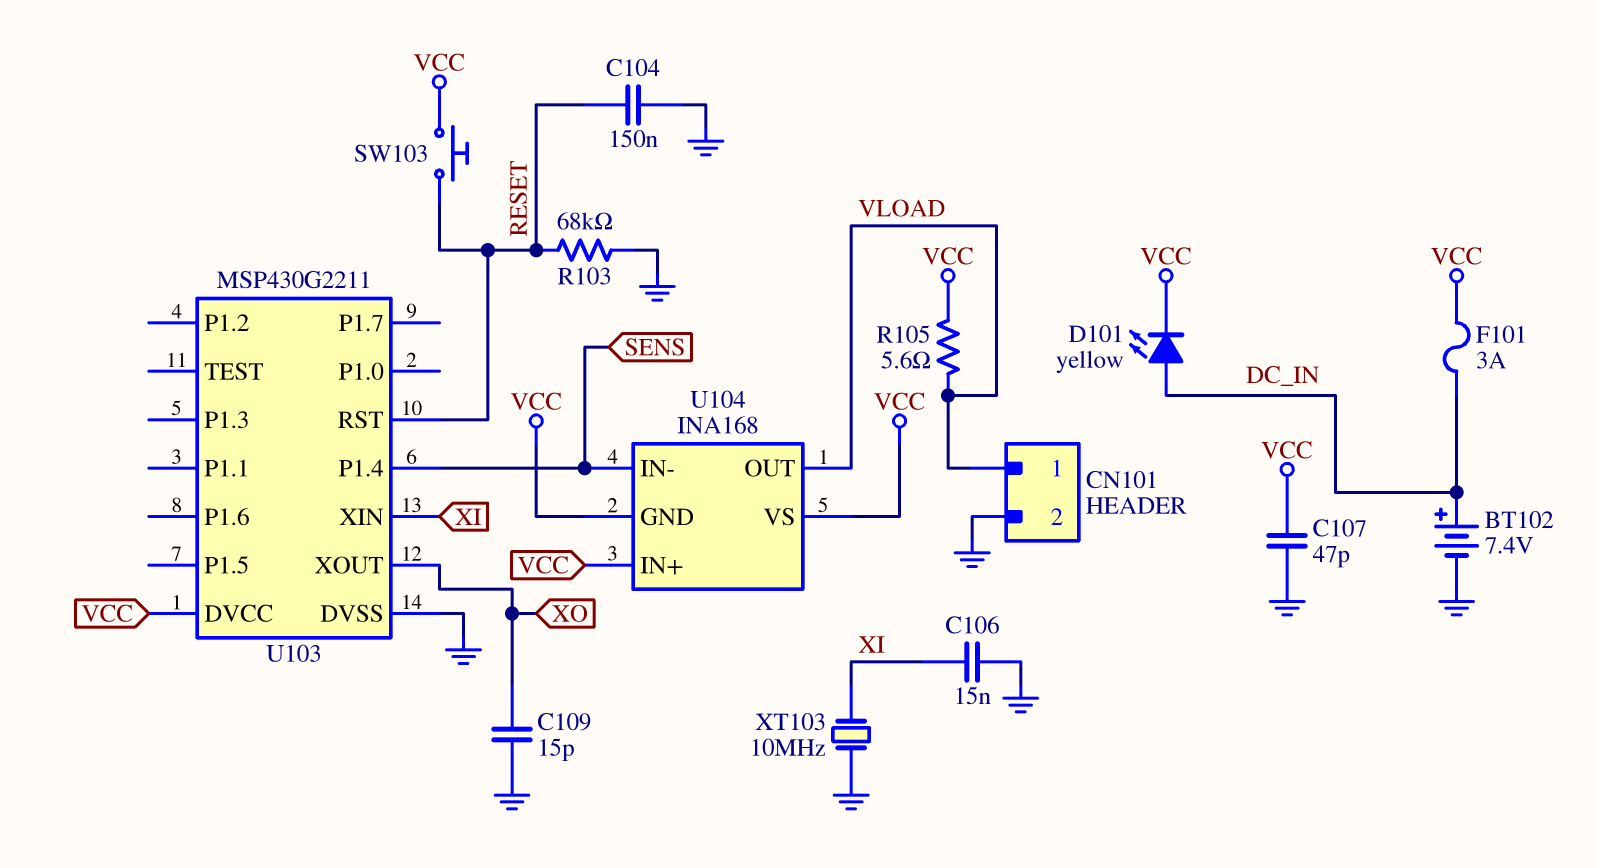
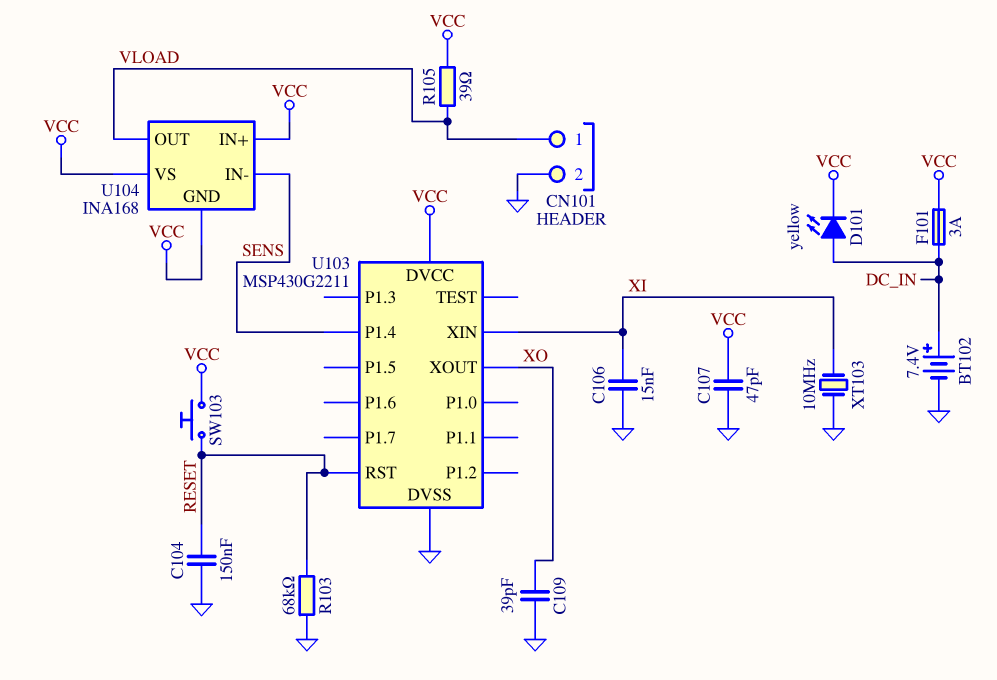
C109: 15pF (GND, XO) -> 39pF (GND, XO)
R105: 5.6 (VCC, VLOAD) -> 39 (VCC, VLOAD)

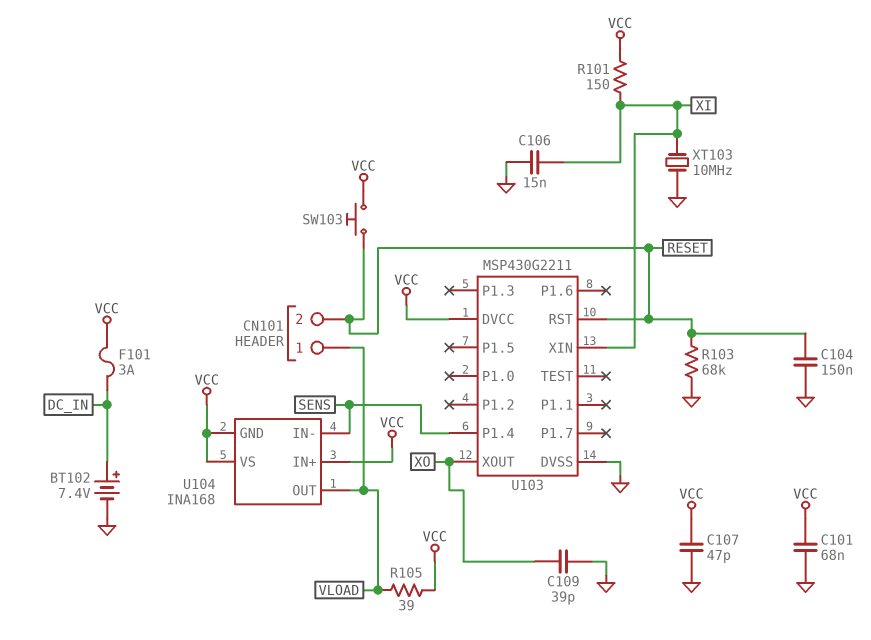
C101: none -> 68nF (GND, VCC)
CN101 pin 2: GND -> RESET
D101: LED yellow (A DC_IN, K VCC) -> none
R101: none -> 150 (VCC, XI)

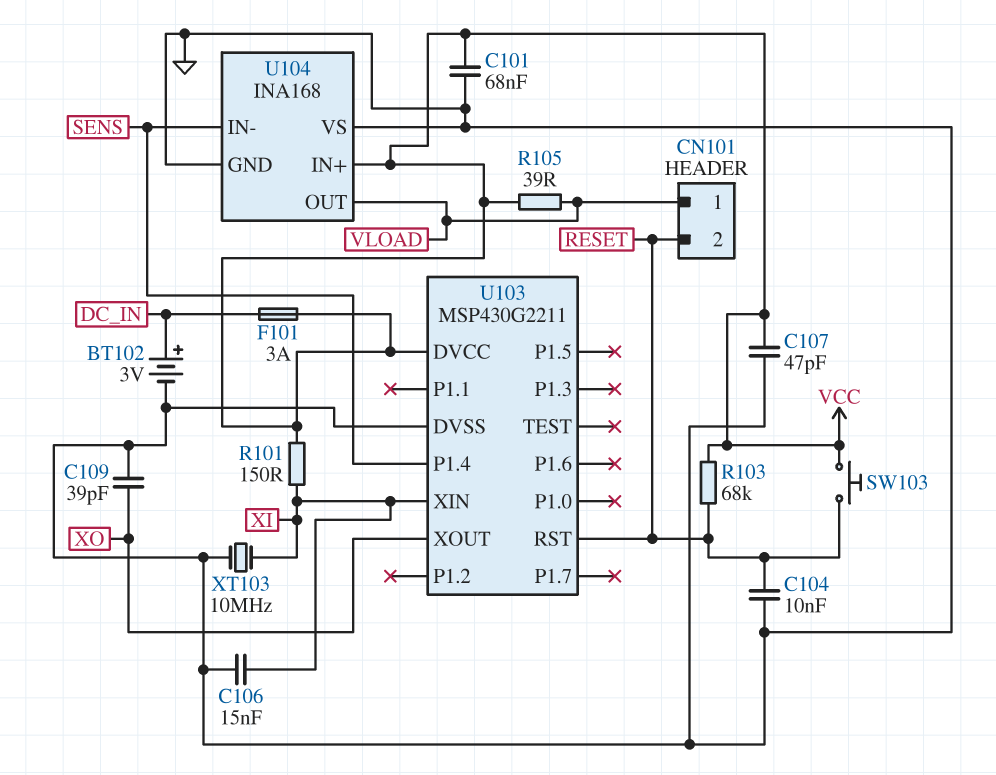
BT102: 7.4V (plus DC_IN, minus GND) -> 3V (plus DC_IN, minus GND)
C104: 150nF (GND, RESET) -> 10nF (GND, RESET)
R103: 68k (GND, RESET) -> 68k (RESET, VCC)
U104 pin GND: VCC -> GND
U104 pin VS: VCC -> GND

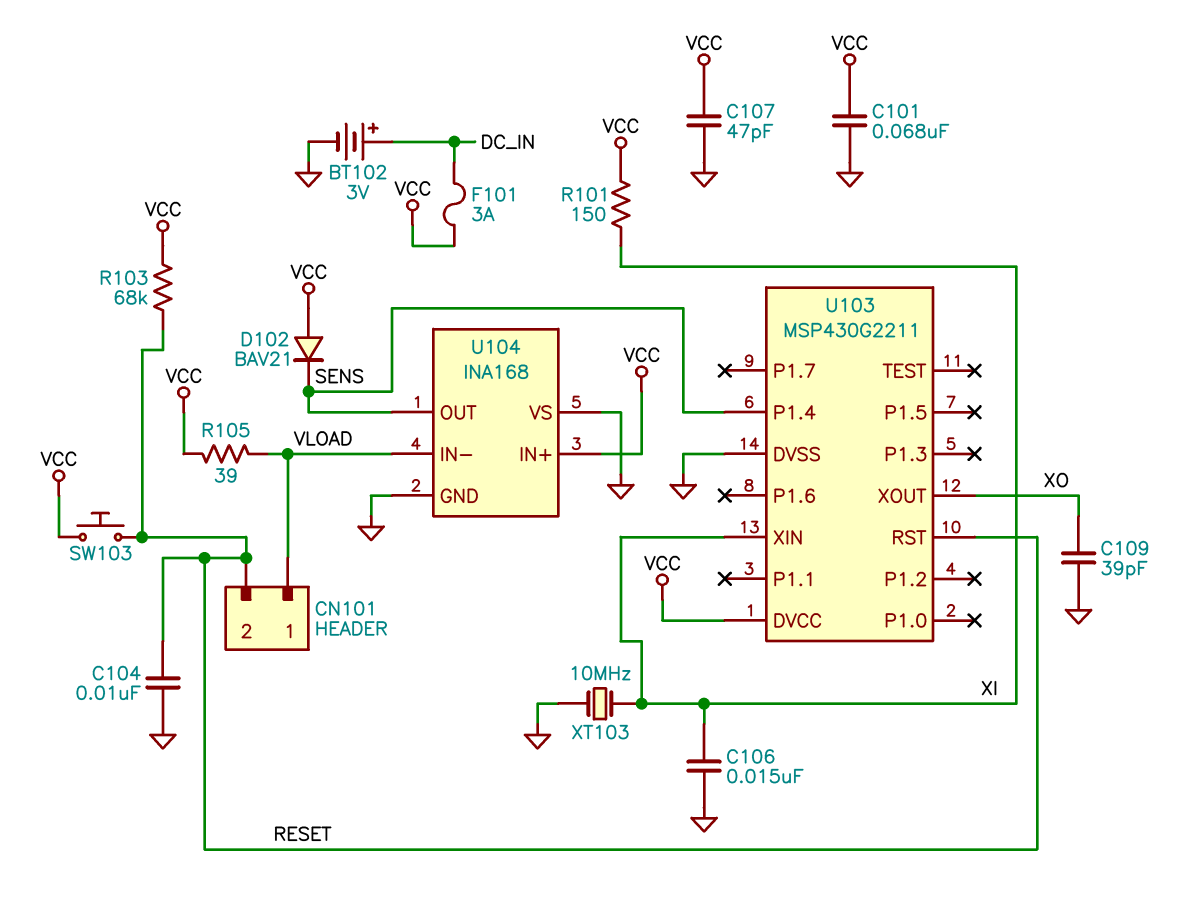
D102: none -> diode BAV21 (A VCC, K SENS)
U104 pin IN-: SENS -> VLOAD
U104 pin OUT: VLOAD -> SENS

